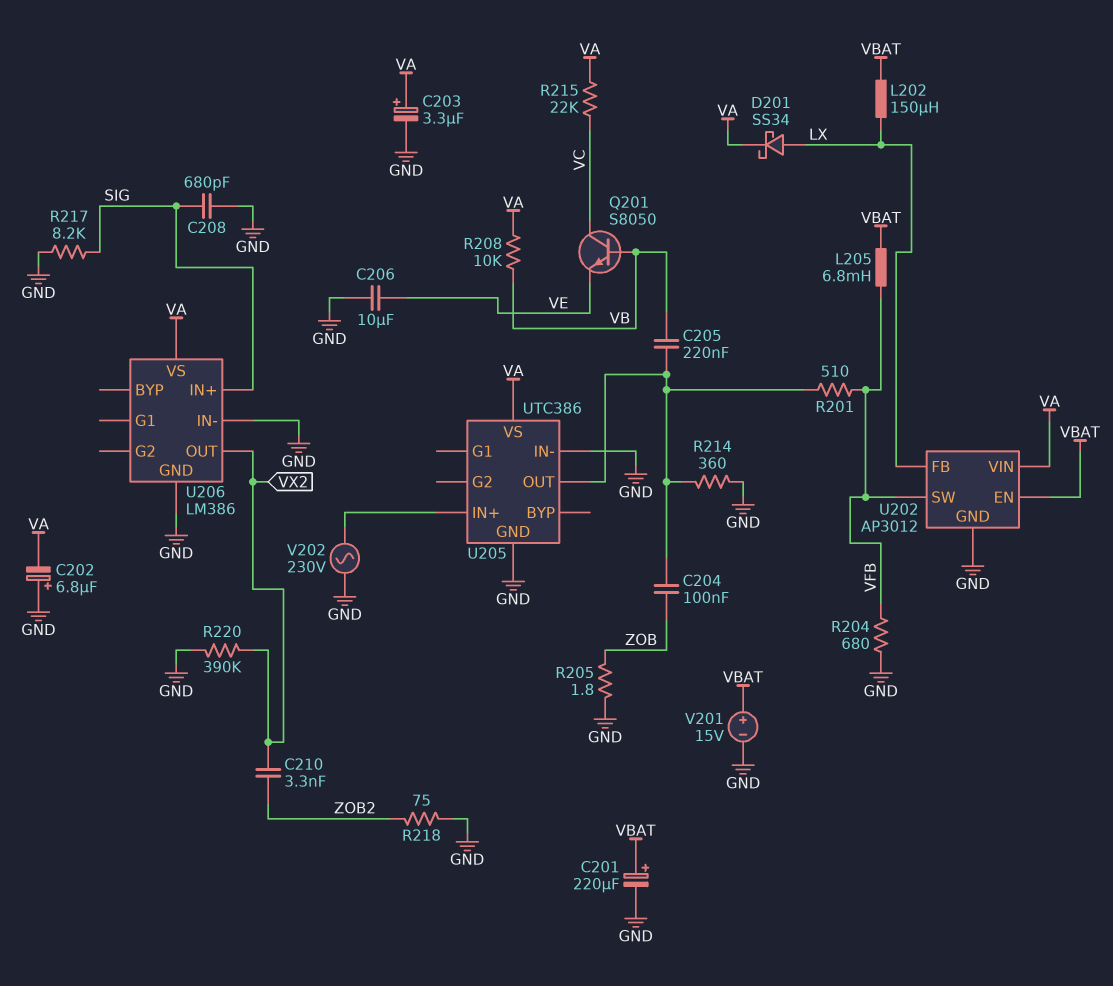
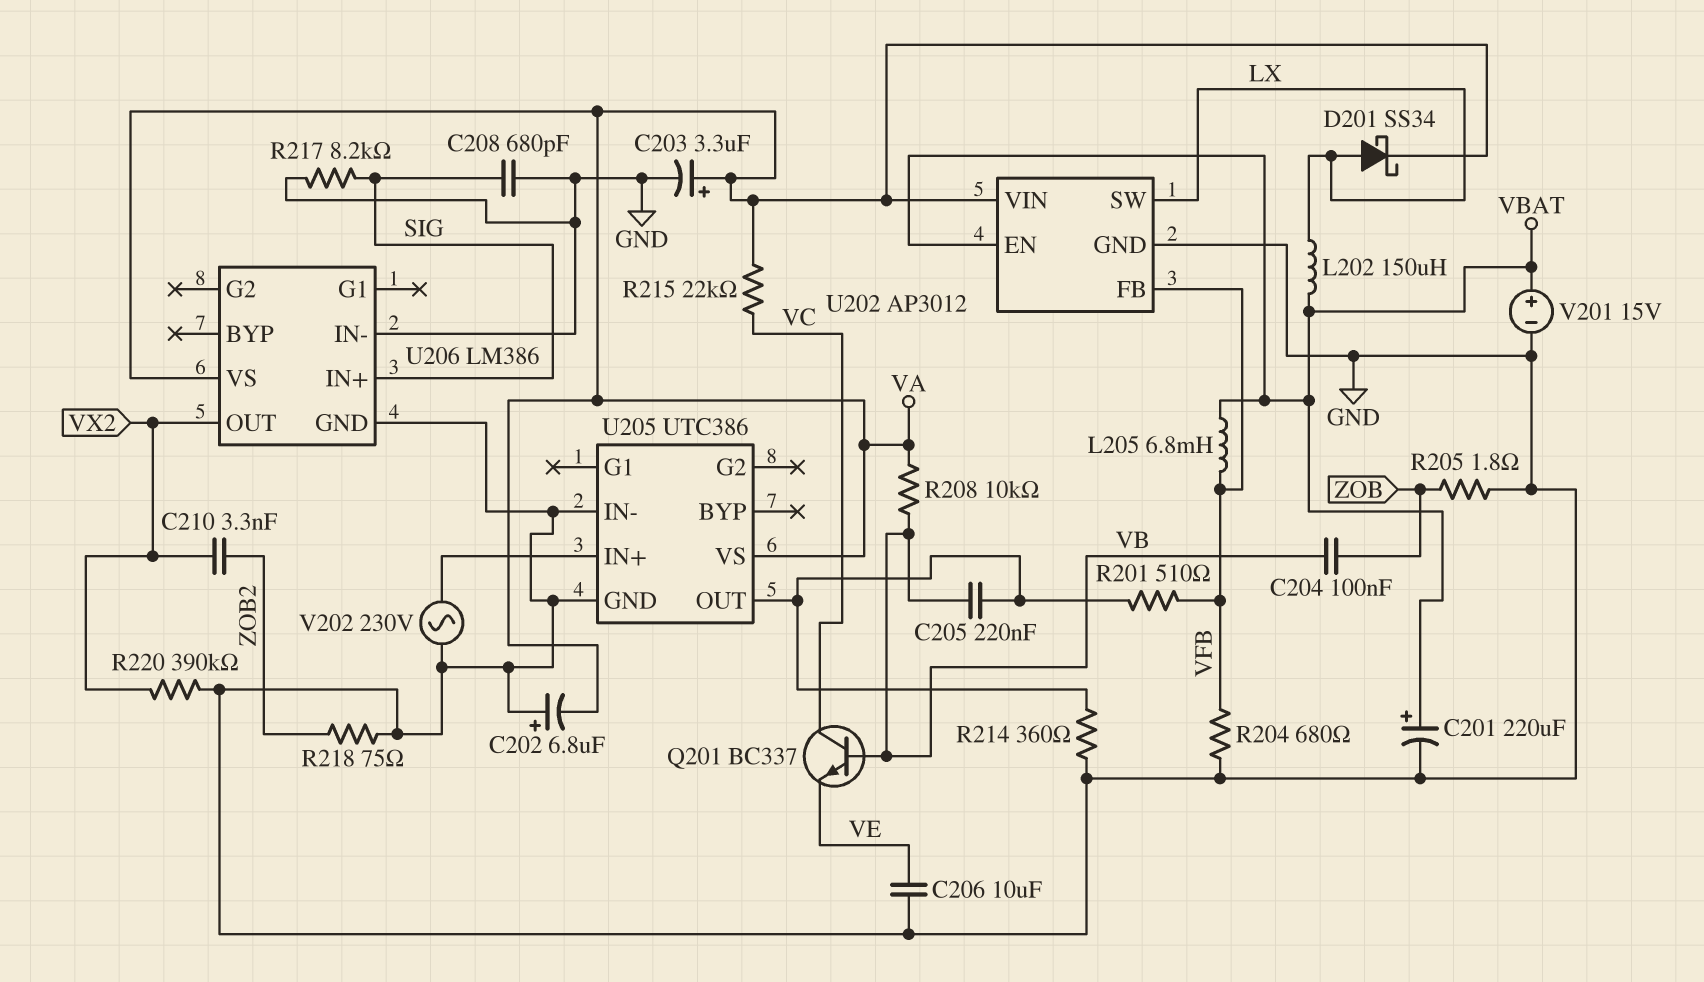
C204: 100nF (U205/OUT, ZOB) -> 100nF (VB, ZOB)
Q201: NPN S8050 (B VB, C VC, E VE) -> NPN BC337 (B VB, C VC, E VE)
U202 pin FB: LX -> VFB
U202 pin SW: VFB -> LX

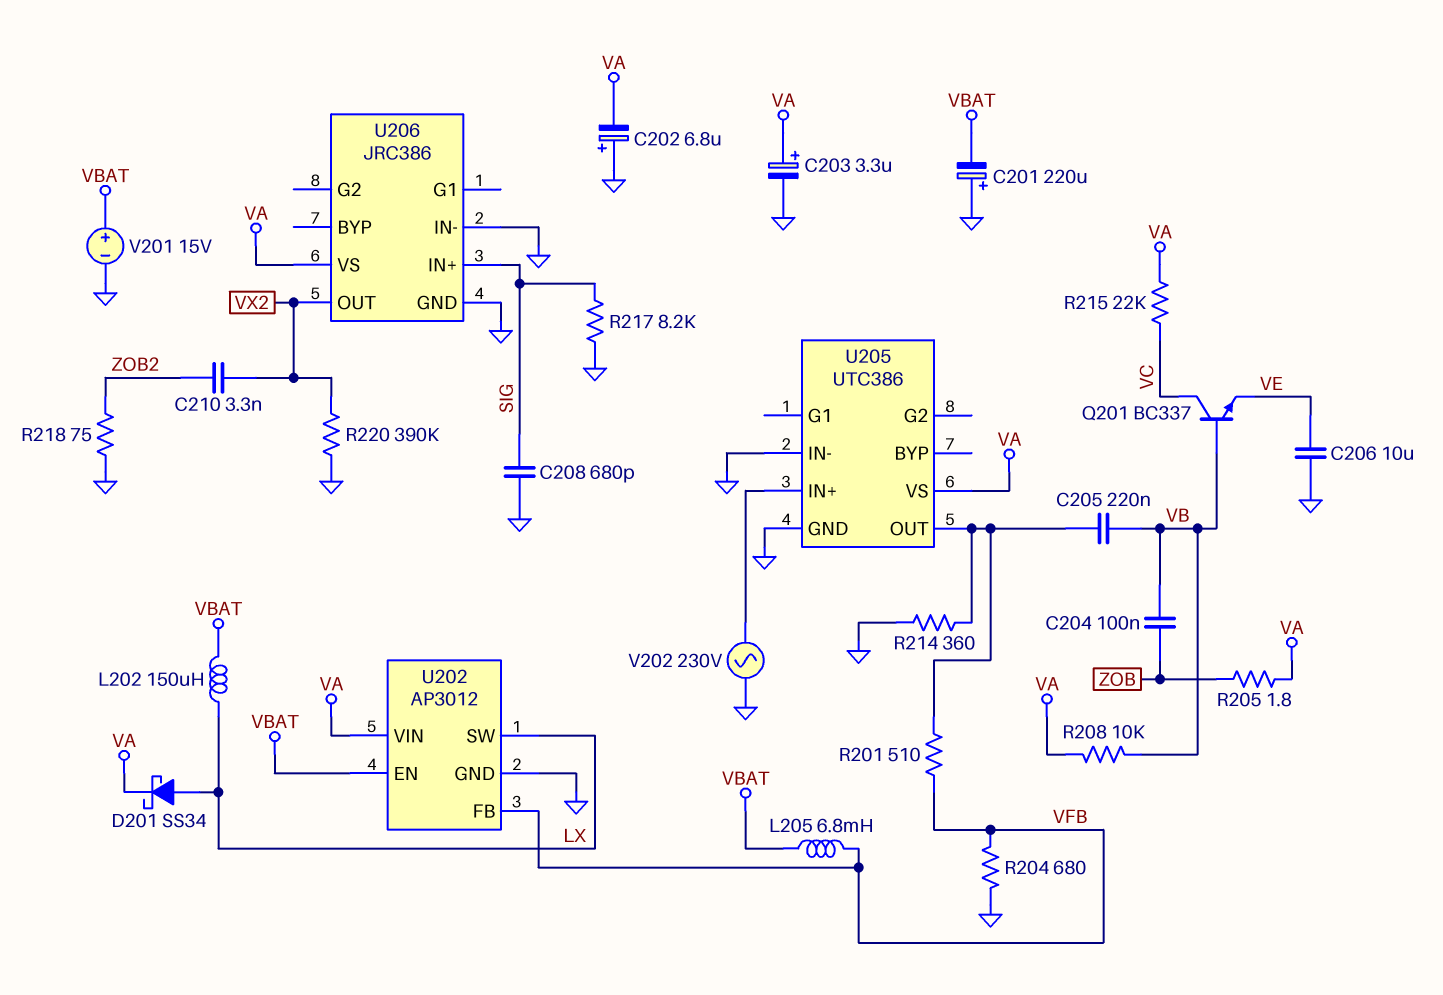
C201: 220uF (plus VBAT, minus GND) -> 220uF (plus GND, minus VBAT)
R205: 1.8 (GND, ZOB) -> 1.8 (VA, ZOB)
U206: LM386 -> JRC386

